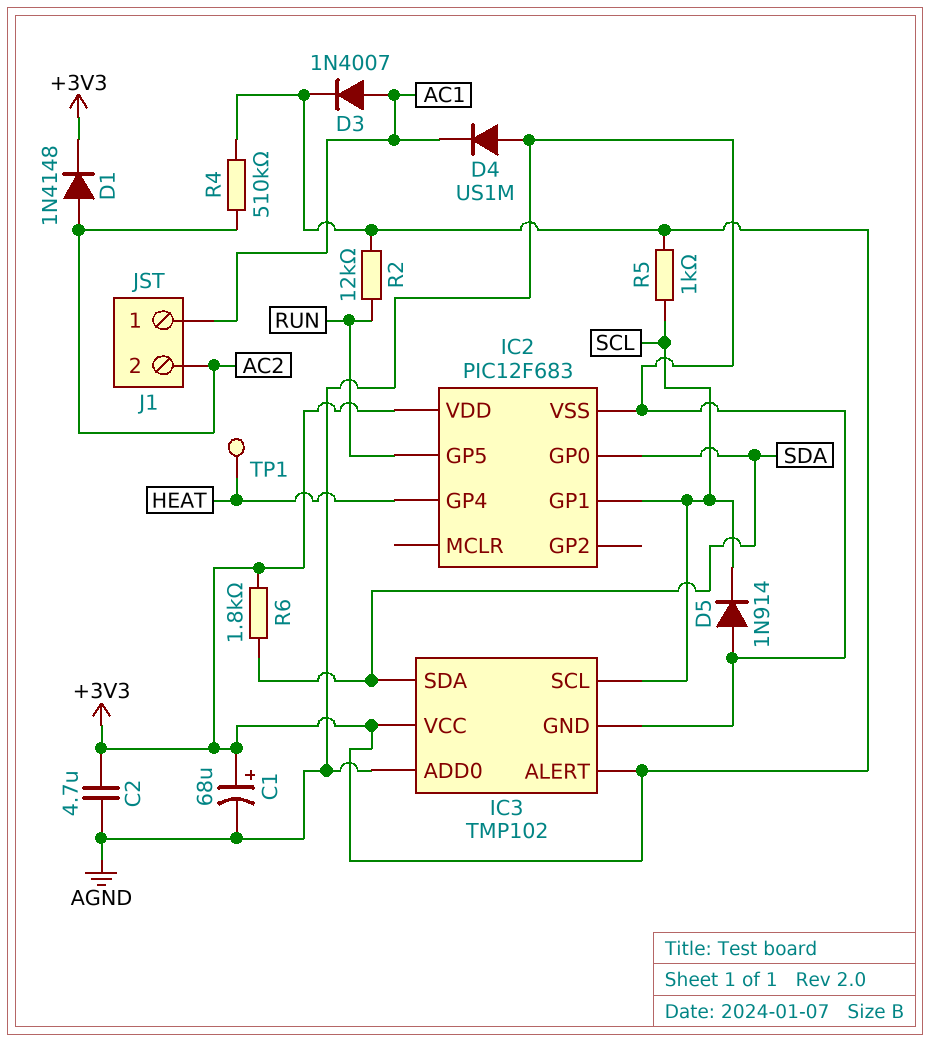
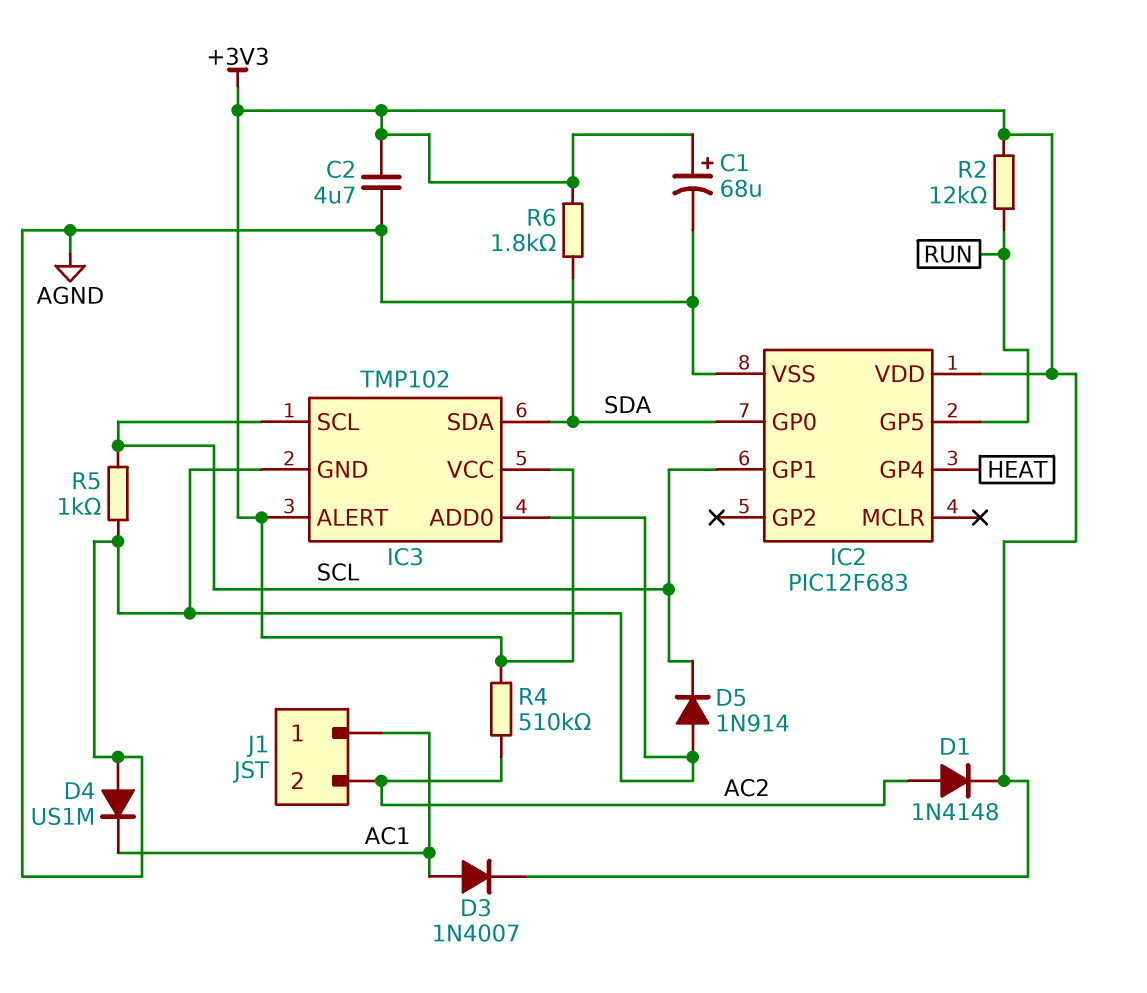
R5: 1k (+3V3, SCL) -> 1k (AGND, SCL)
TP1: test point (HEAT) -> none

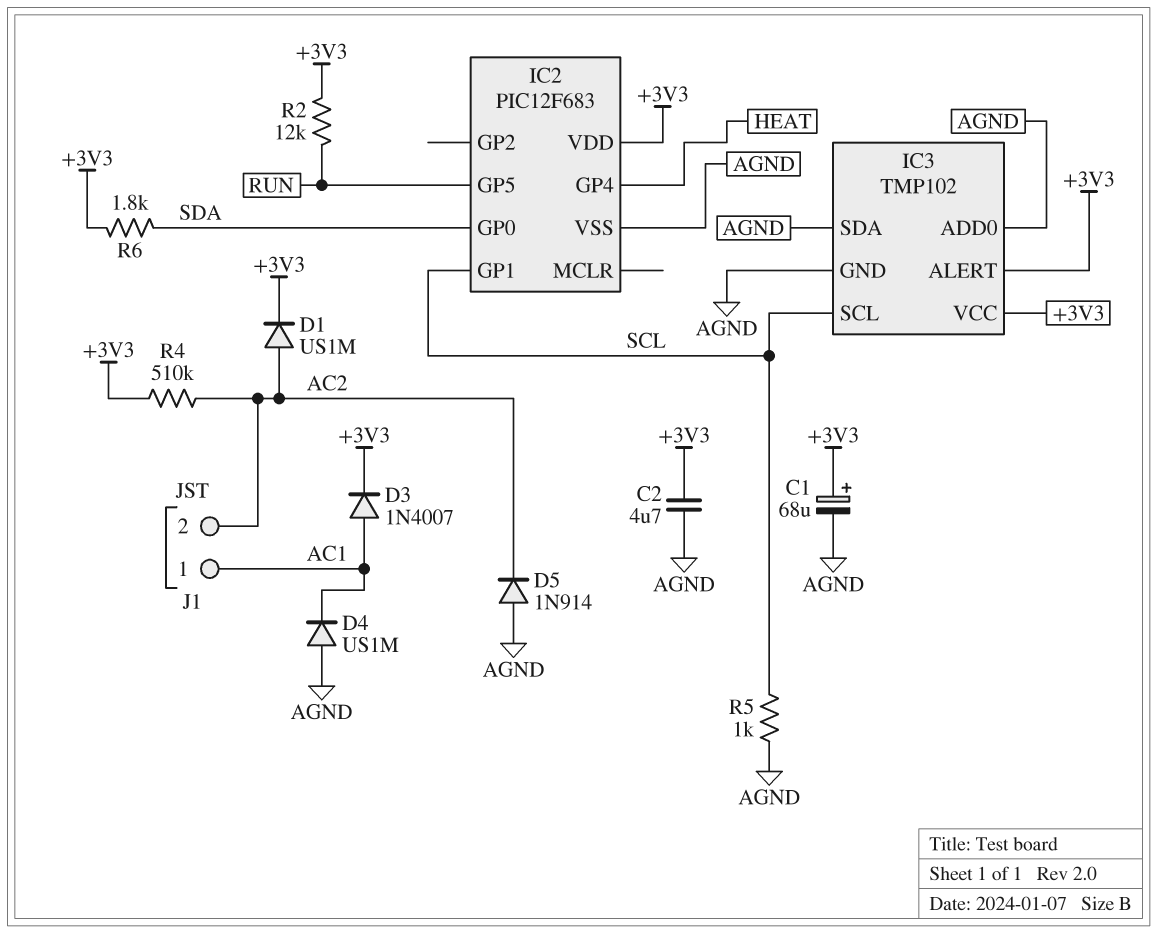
D1: diode 1N4148 (A AC2, K +3V3) -> diode US1M (A AC2, K +3V3)
D5: diode 1N914 (A AGND, K SCL) -> diode 1N914 (A AGND, K AC2)
IC3 pin SDA: SDA -> AGND

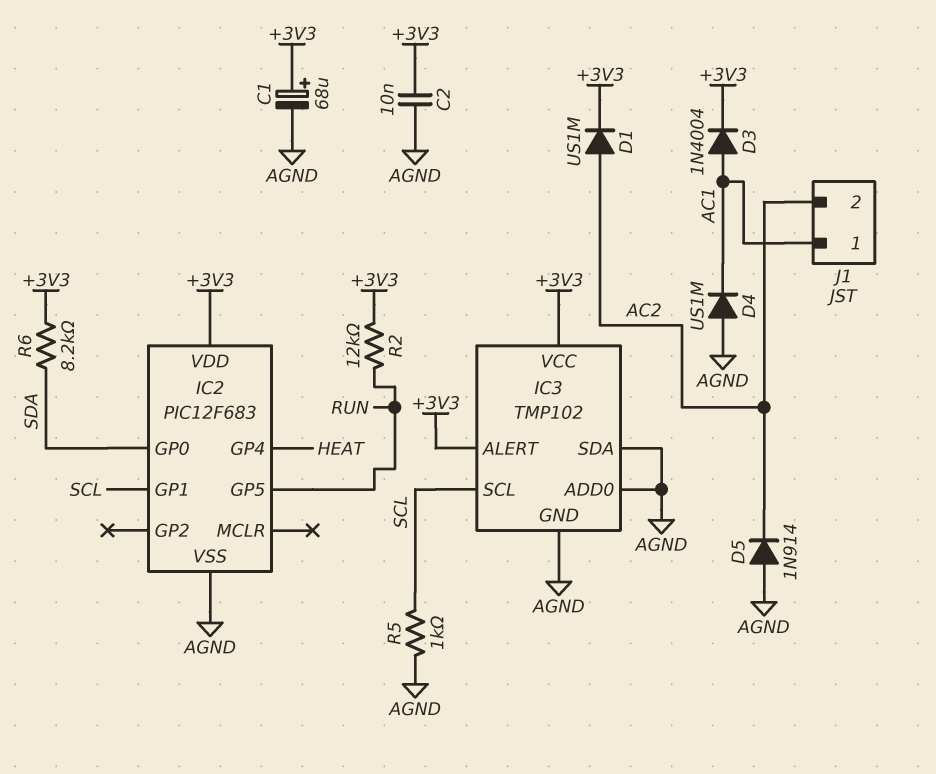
C2: 4.7uF (+3V3, AGND) -> 10nF (+3V3, AGND)
D3: diode 1N4007 (A AC1, K +3V3) -> diode 1N4004 (A AC1, K +3V3)
R4: 510k (+3V3, AC2) -> none
R6: 1.8k (+3V3, SDA) -> 8.2k (+3V3, SDA)

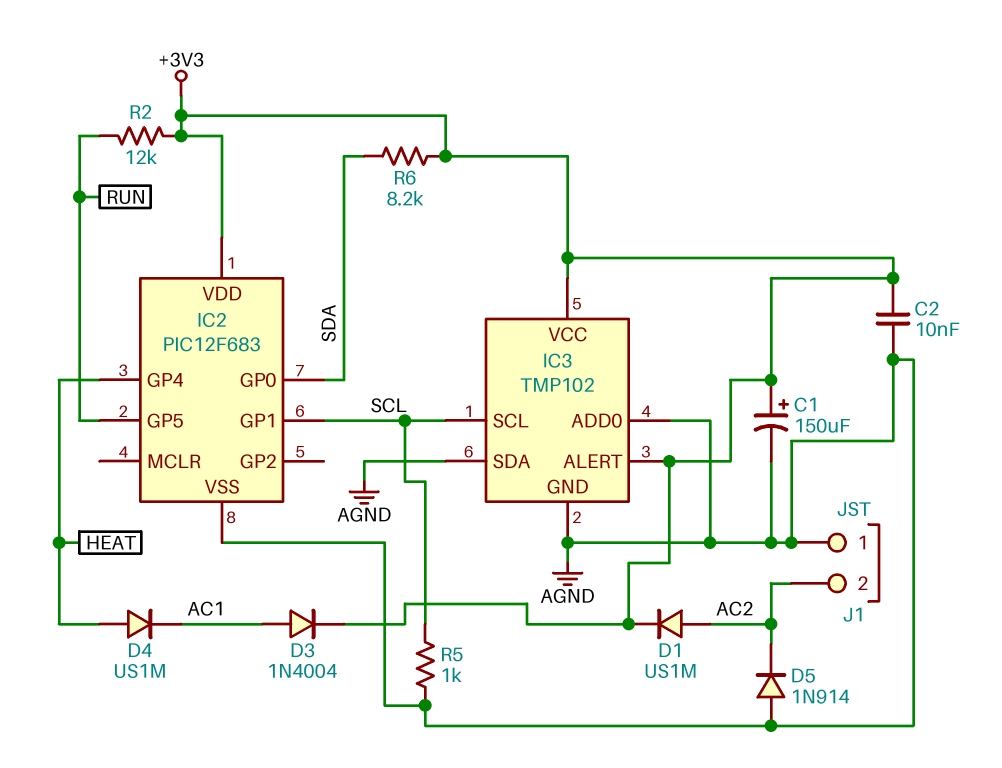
C1: 68uF (plus +3V3, minus AGND) -> 150uF (plus +3V3, minus AGND)
D4: diode US1M (A AGND, K AC1) -> diode US1M (A HEAT, K AC1)
J1 pin 1: AC1 -> AGND

